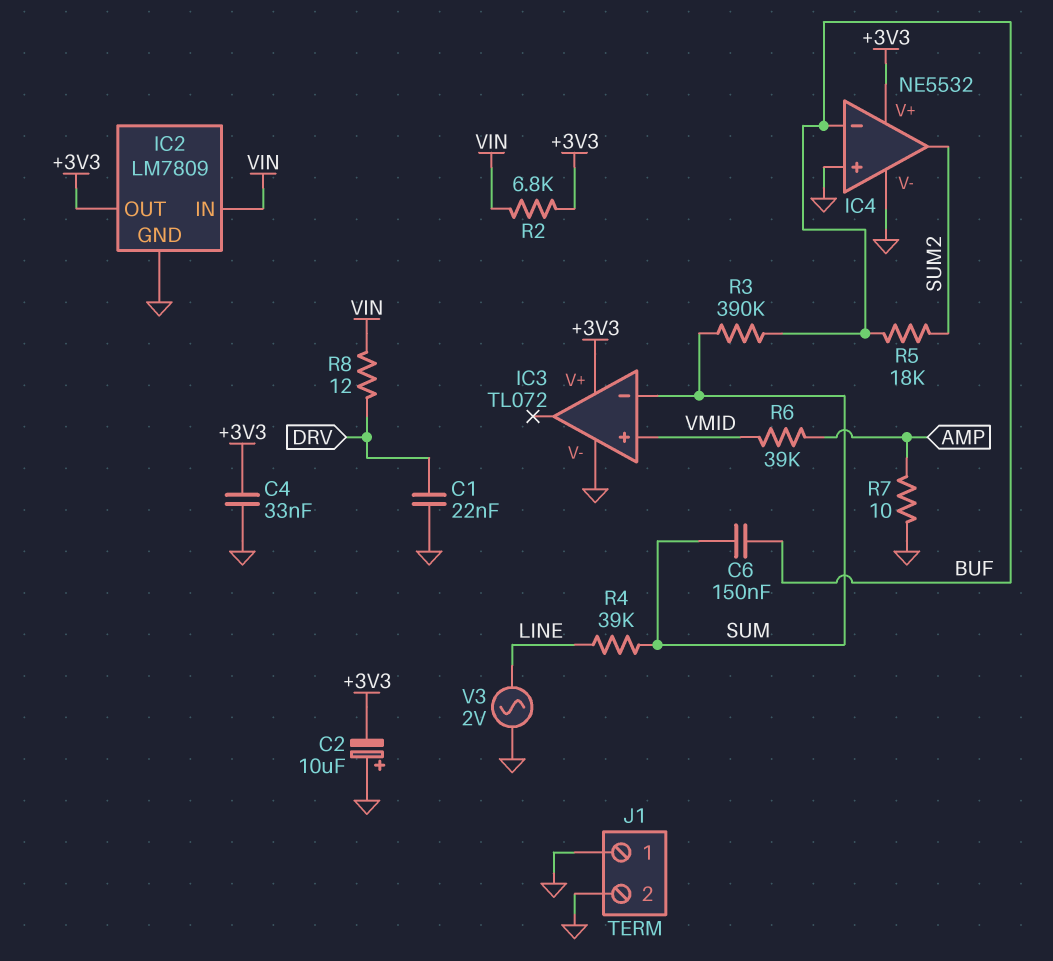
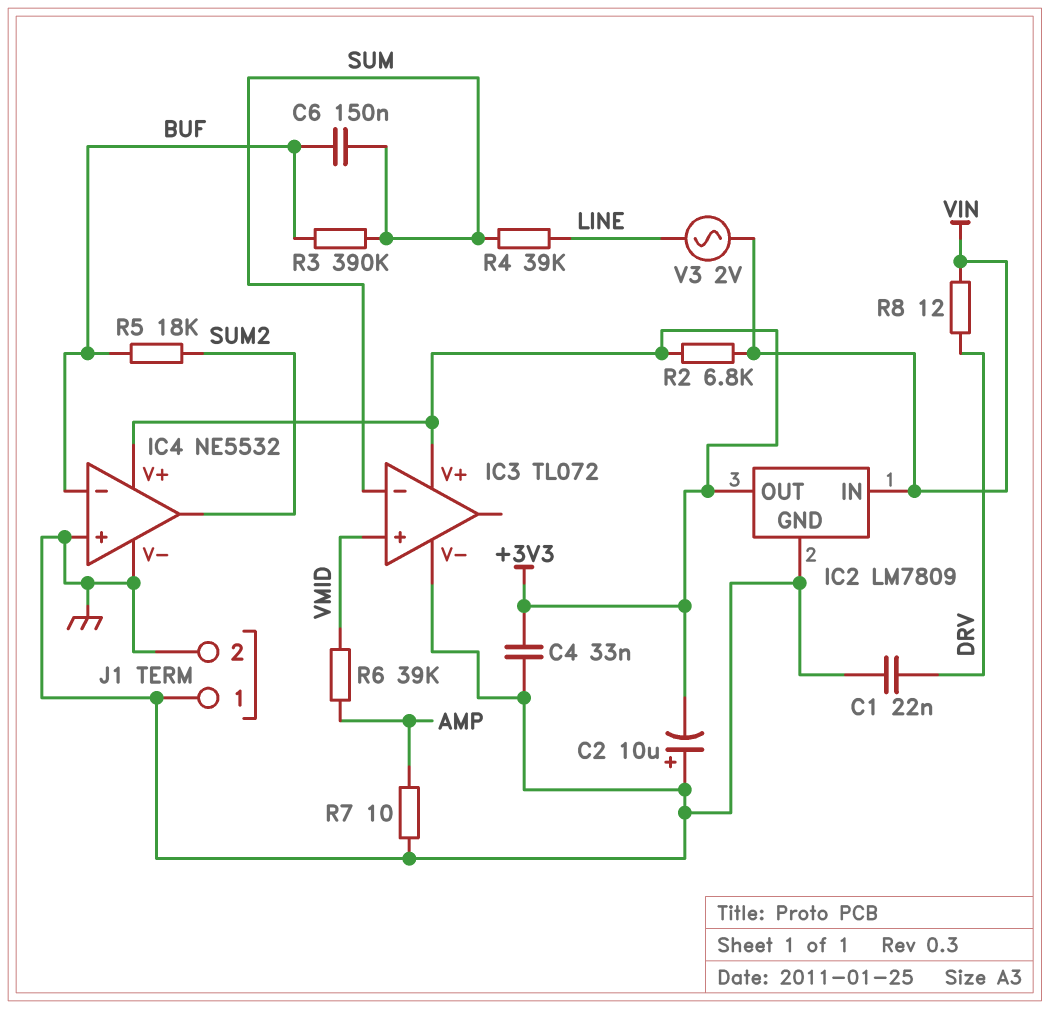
V3: AC 2V (GND, LINE) -> AC 2V (LINE, VIN)

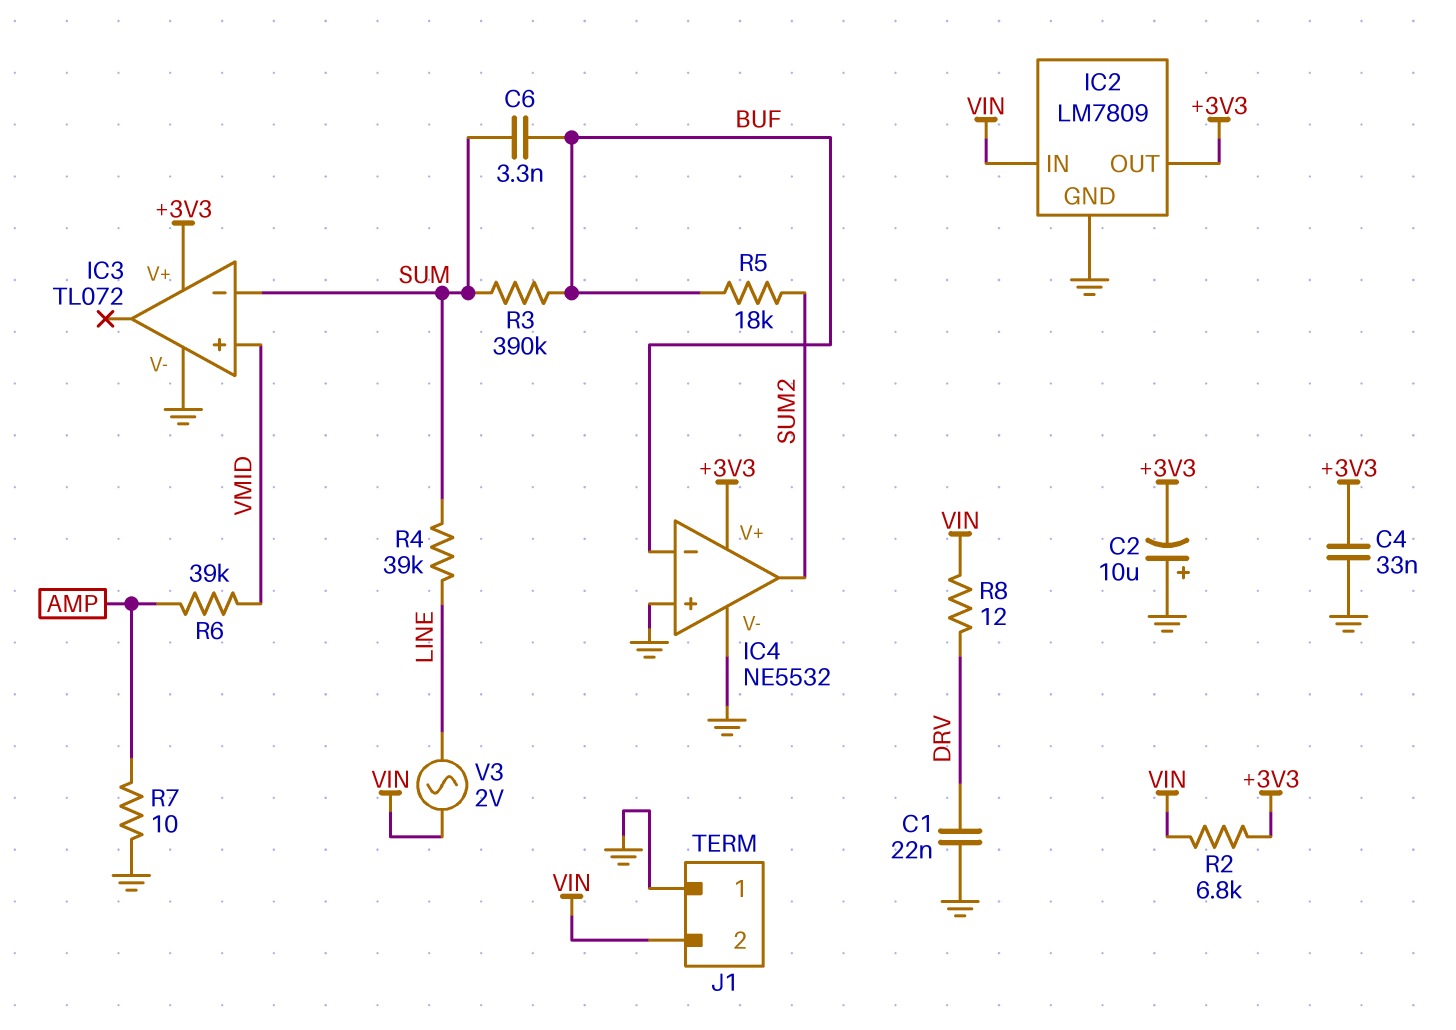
C6: 150nF (BUF, SUM) -> 3.3nF (BUF, SUM)
J1 pin 2: GND -> VIN

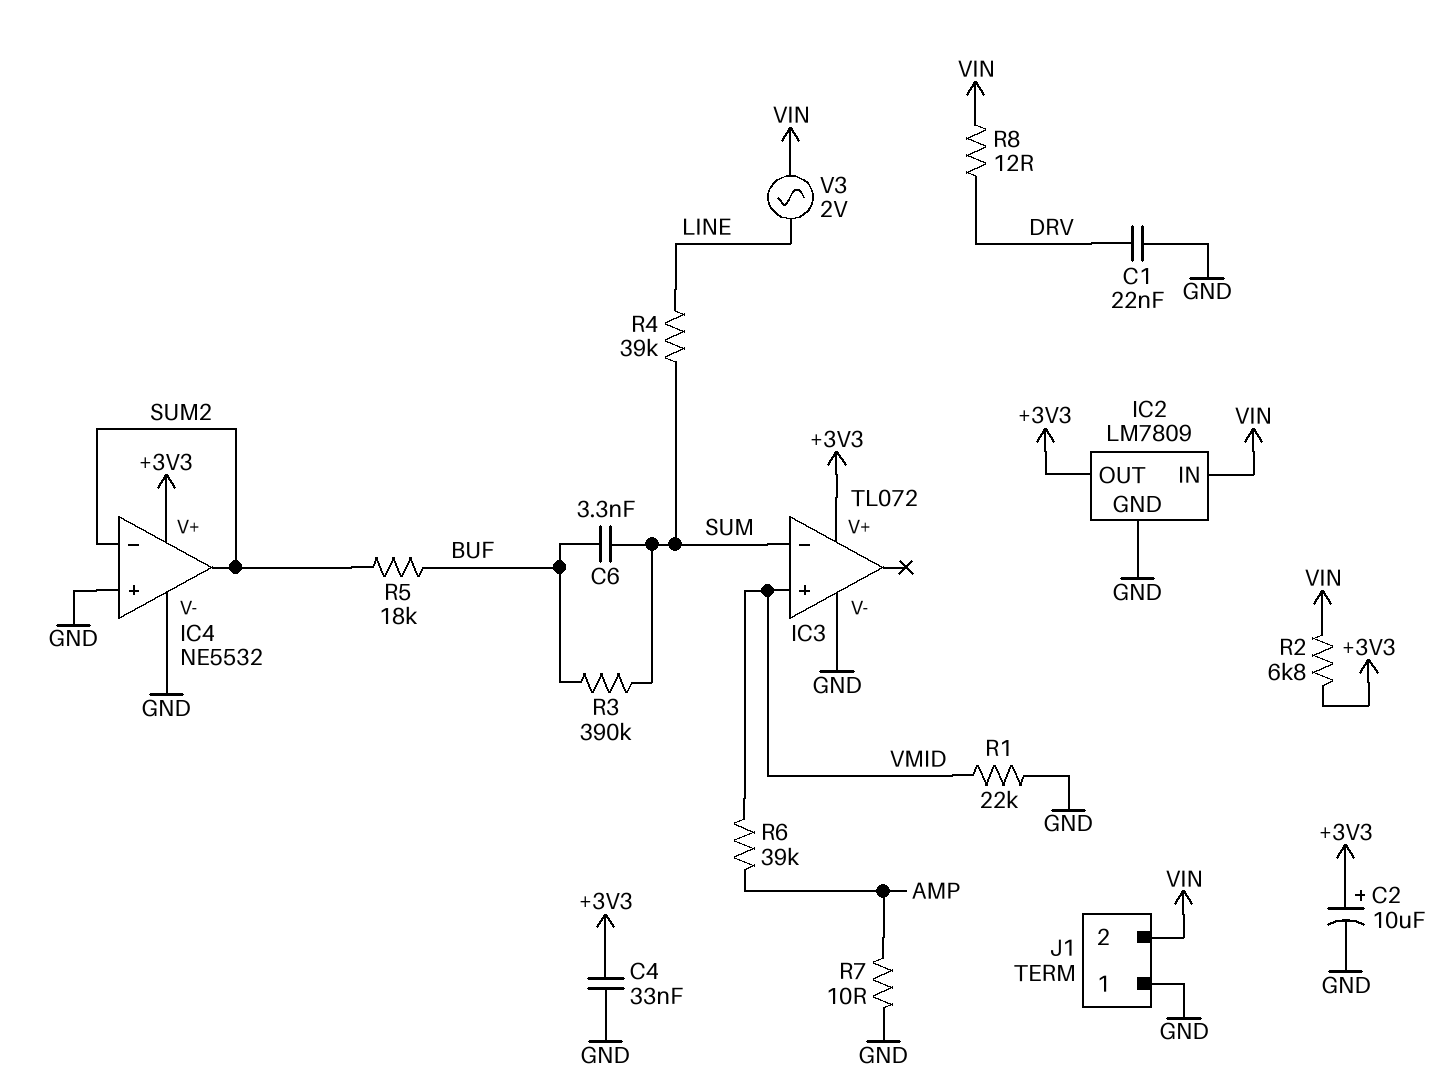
C2: 10uF (plus GND, minus +3V3) -> 10uF (plus +3V3, minus GND)
IC4 pin in-: BUF -> SUM2
R1: none -> 22k (GND, VMID)

